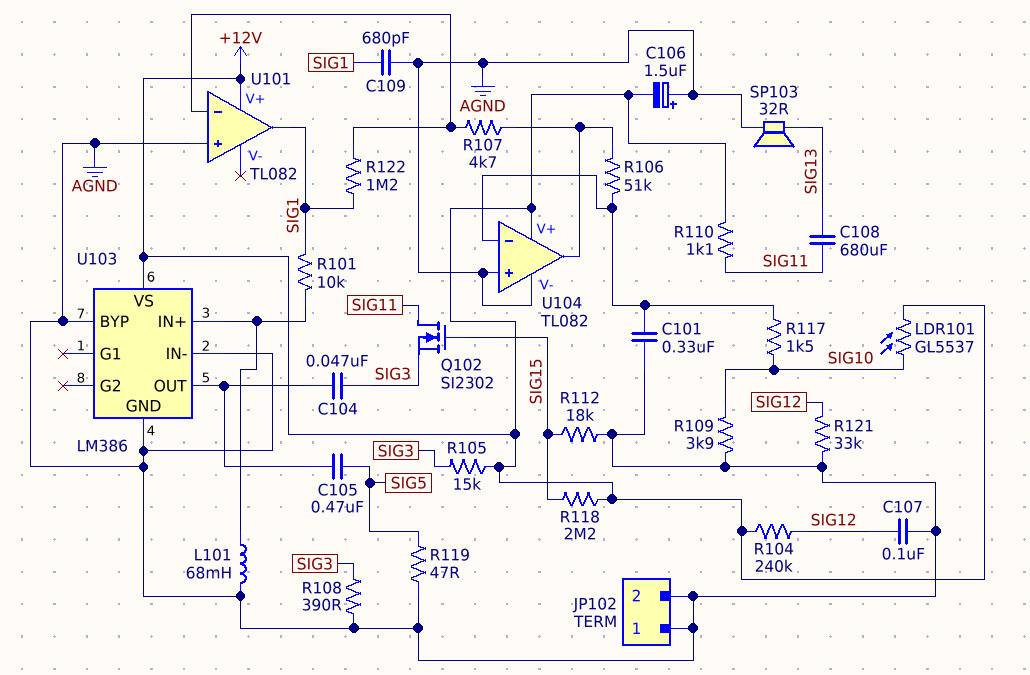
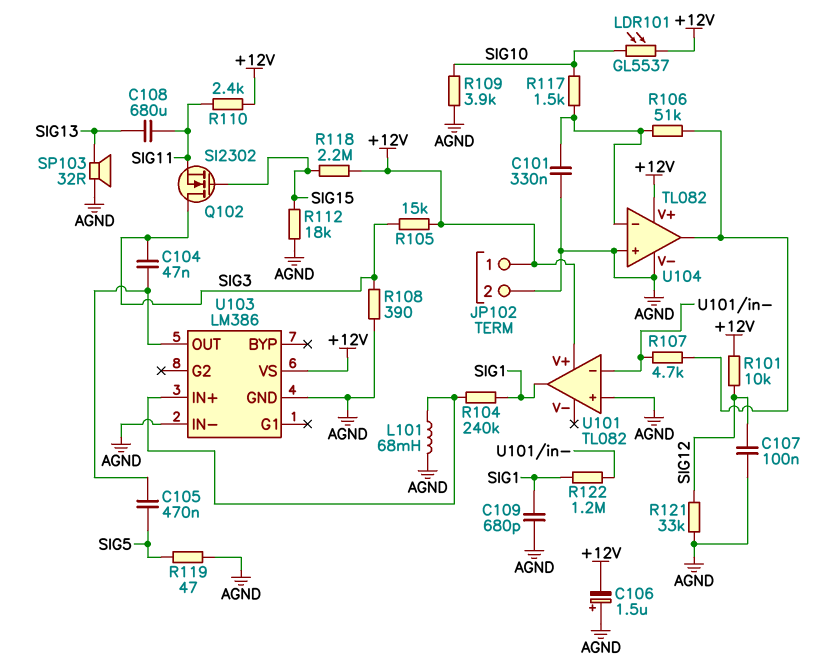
JP102 pin 1: AGND -> +12V
Q102: NMOS SI2302 (G SIG15, D SIG11, S SIG3) -> NMOS SI2302 (G SIG15, D SIG3, S SIG11)
R101: 10k (SIG1, U103/IN+) -> 10k (+12V, SIG12)
R104: 240k (+12V, SIG12) -> 240k (SIG1, U103/IN+)
R110: 1.1k (+12V, SIG11) -> 2.4k (+12V, SIG11)
U103 pin BYP: AGND -> none

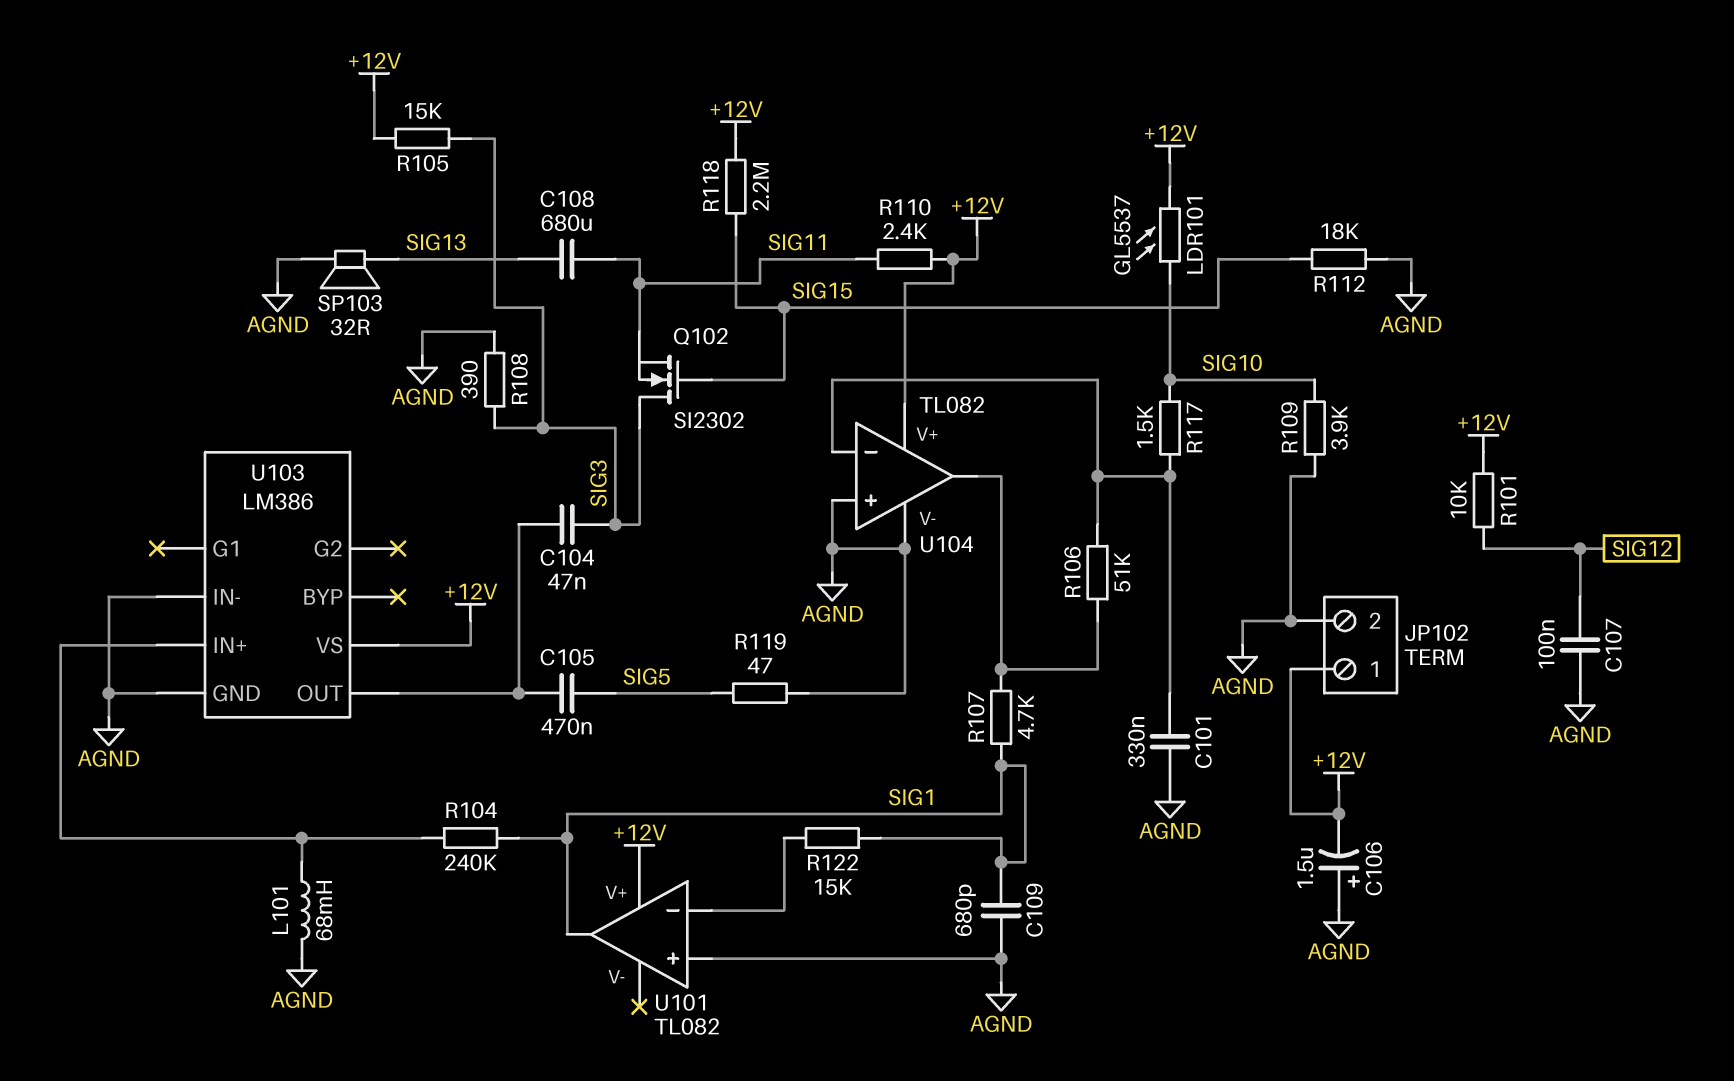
R107: 4.7k (U101/in-, U104/out) -> 4.7k (SIG1, U104/out)
R121: 33k (AGND, SIG12) -> none
R122: 1.2M (SIG1, U101/in-) -> 15k (SIG1, U101/in-)

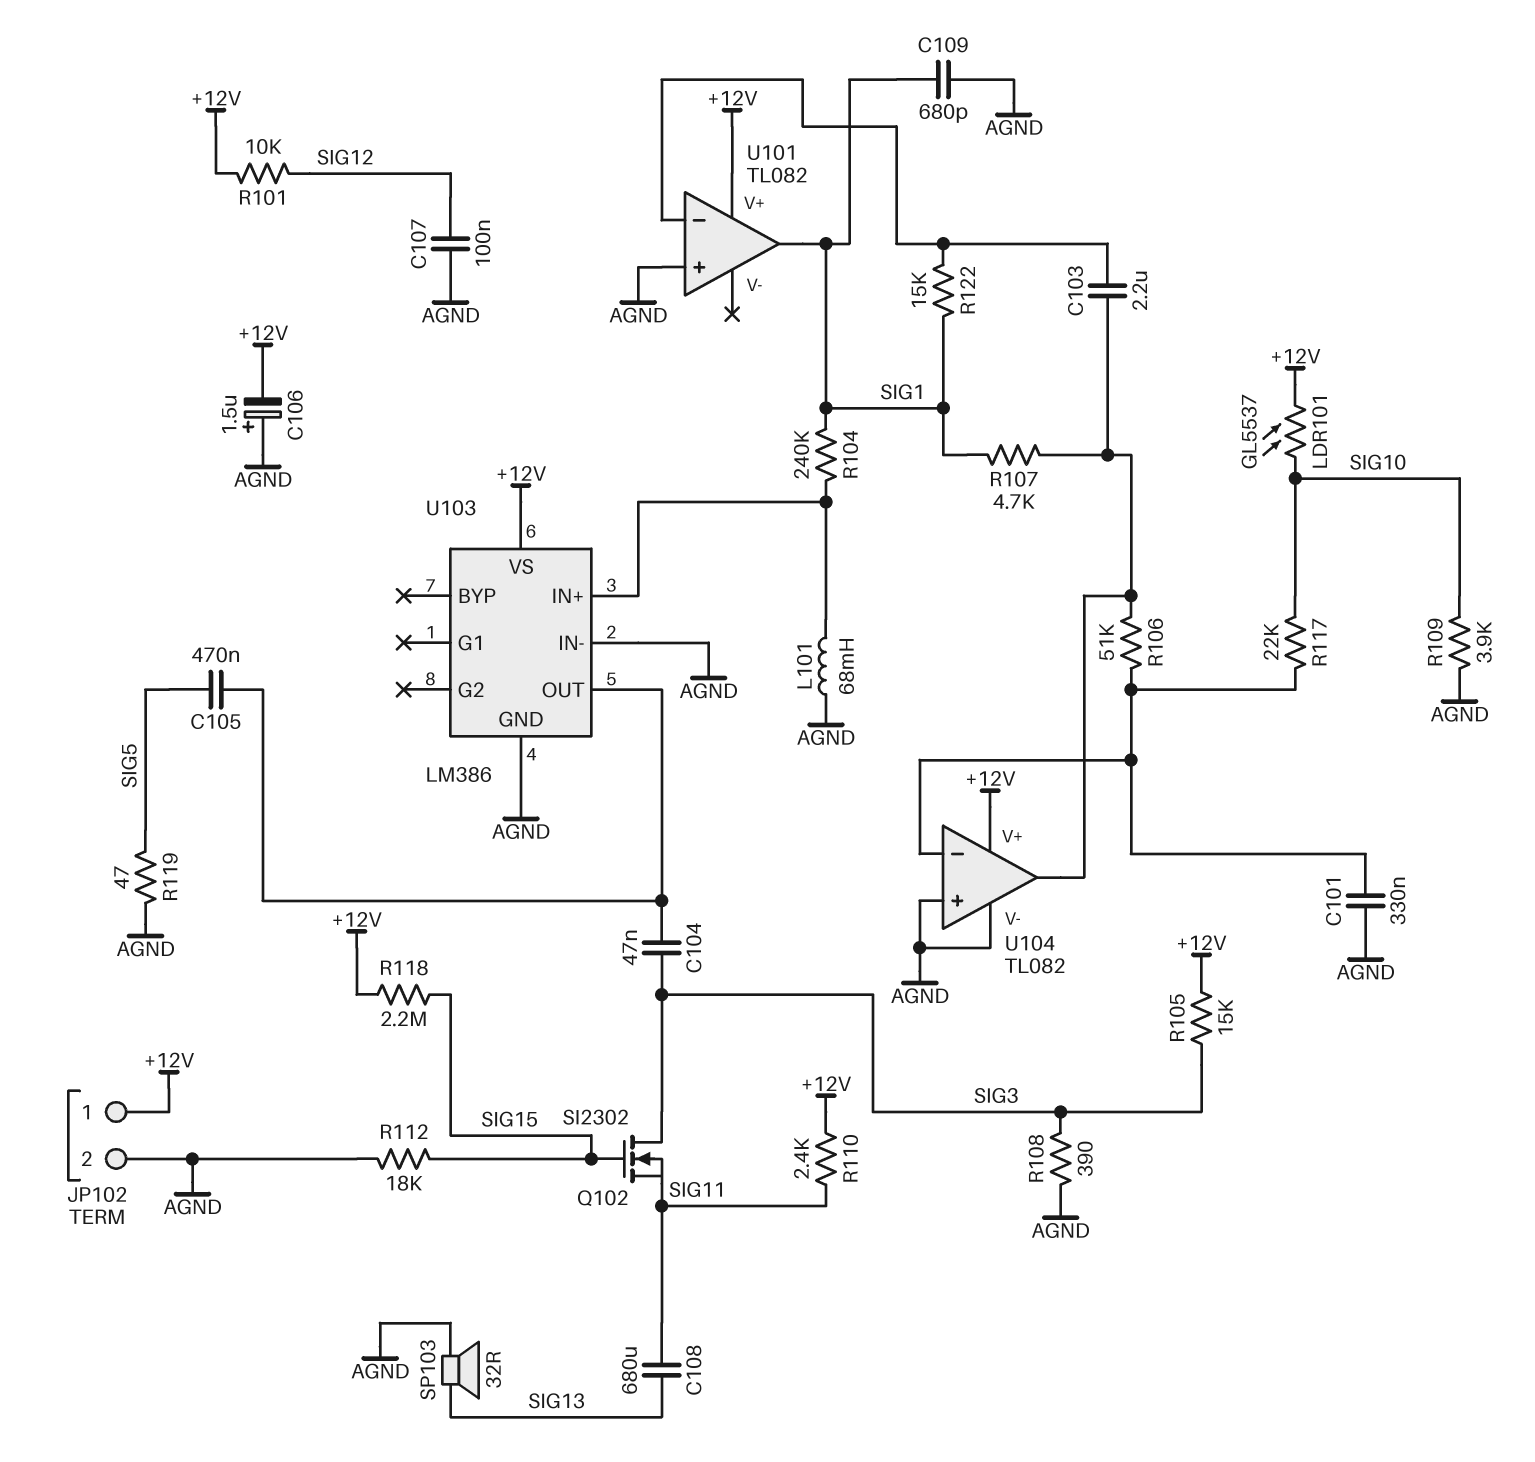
C103: none -> 2.2uF (U101/in-, U104/out)
R117: 1.5k (SIG10, U104/in-) -> 22k (SIG10, U104/in-)

